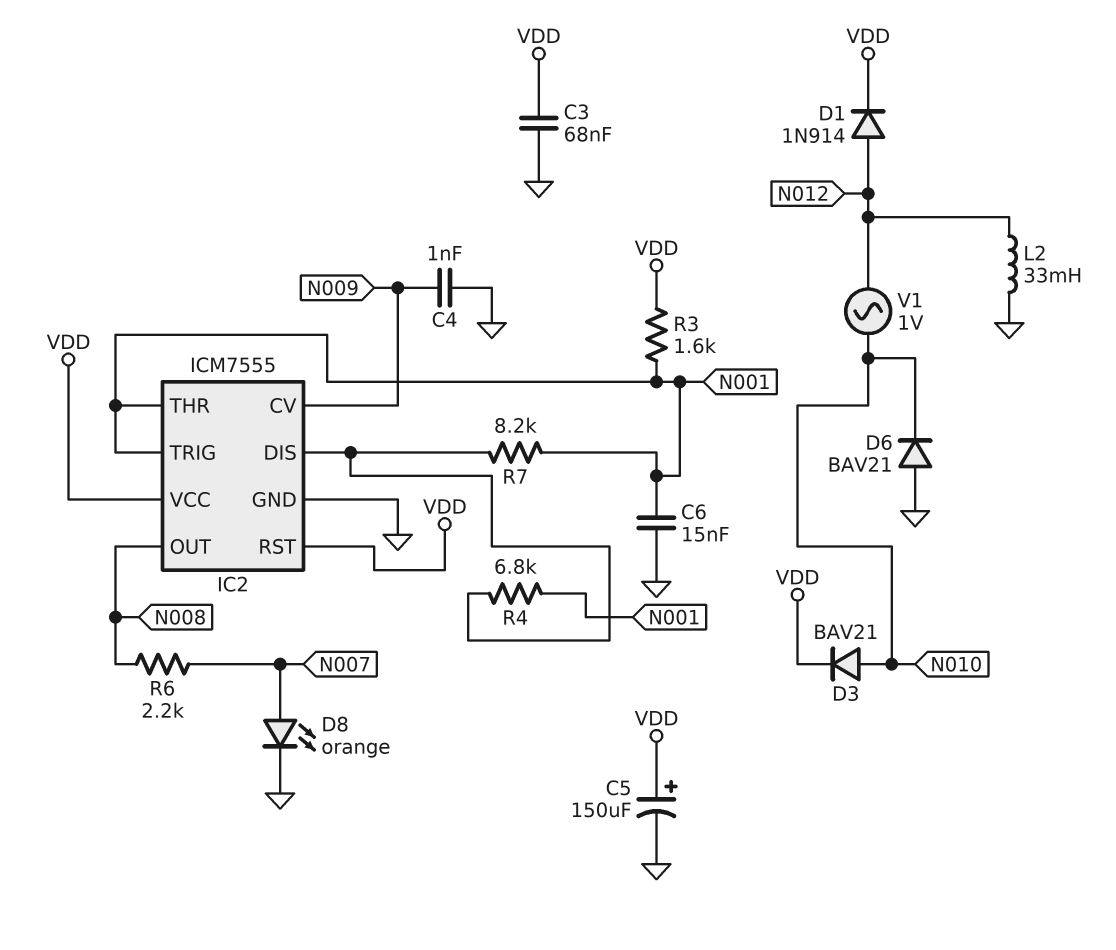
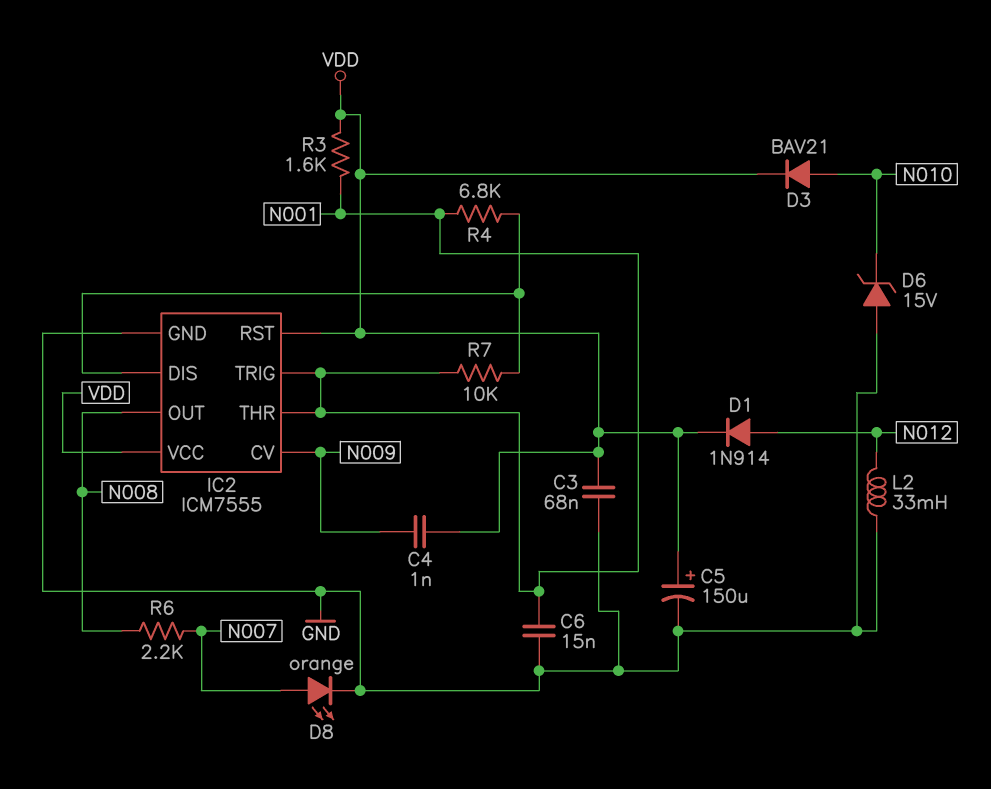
C4: 1nF (GND, N009) -> 1nF (N009, VDD)
D6: diode BAV21 (A GND, K N010) -> zener 15V (A GND, K N010)
R7: 8.2k (IC2/DIS, N001) -> 10k (IC2/DIS, N001)
V1: AC 1V (N010, N012) -> none

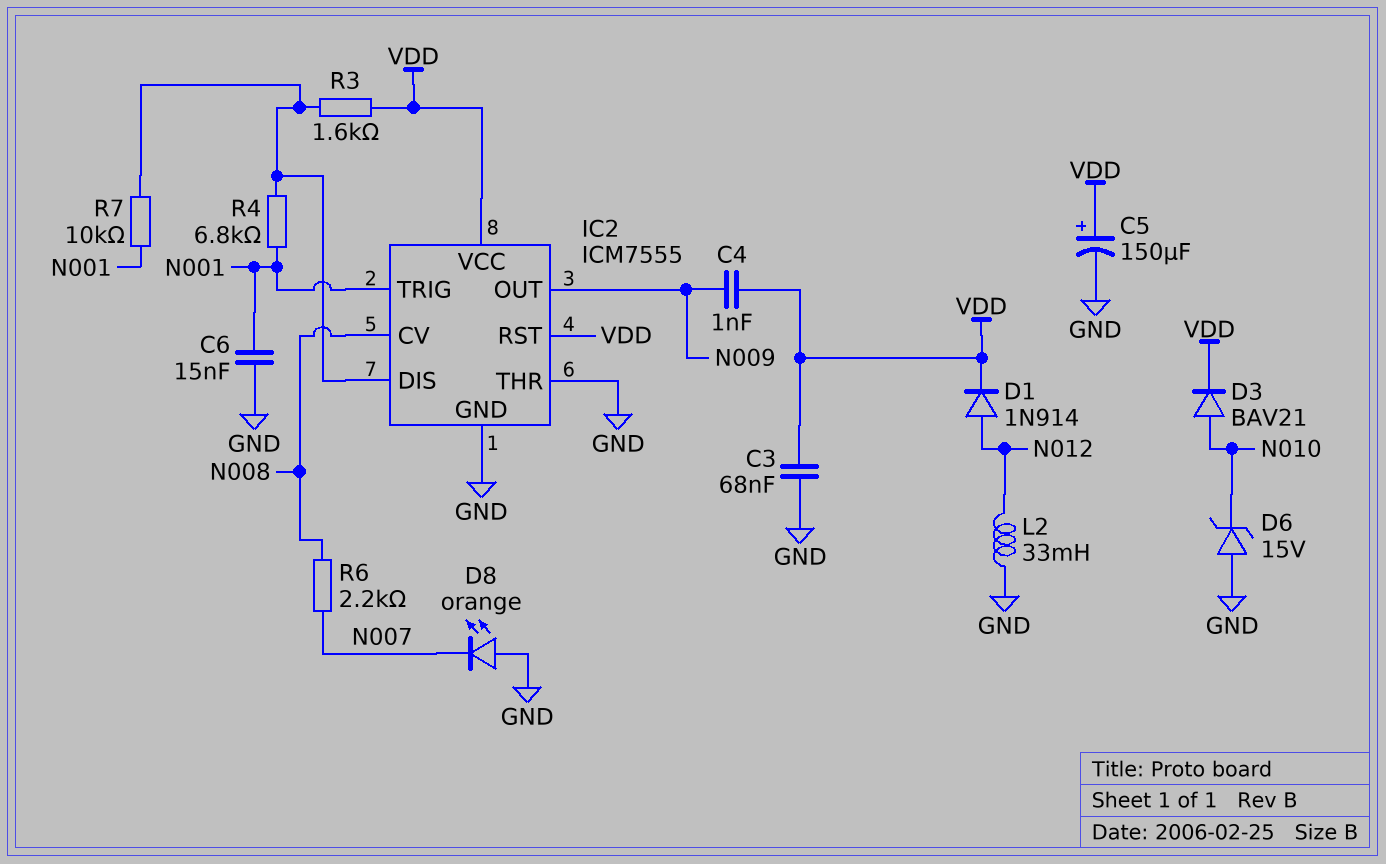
D8: LED orange (A N007, K GND) -> LED orange (A GND, K N007)
IC2 pin CV: N009 -> N008
IC2 pin OUT: N008 -> N009
IC2 pin THR: N001 -> GND
R3: 1.6k (N001, VDD) -> 1.6k (IC2/DIS, VDD)

